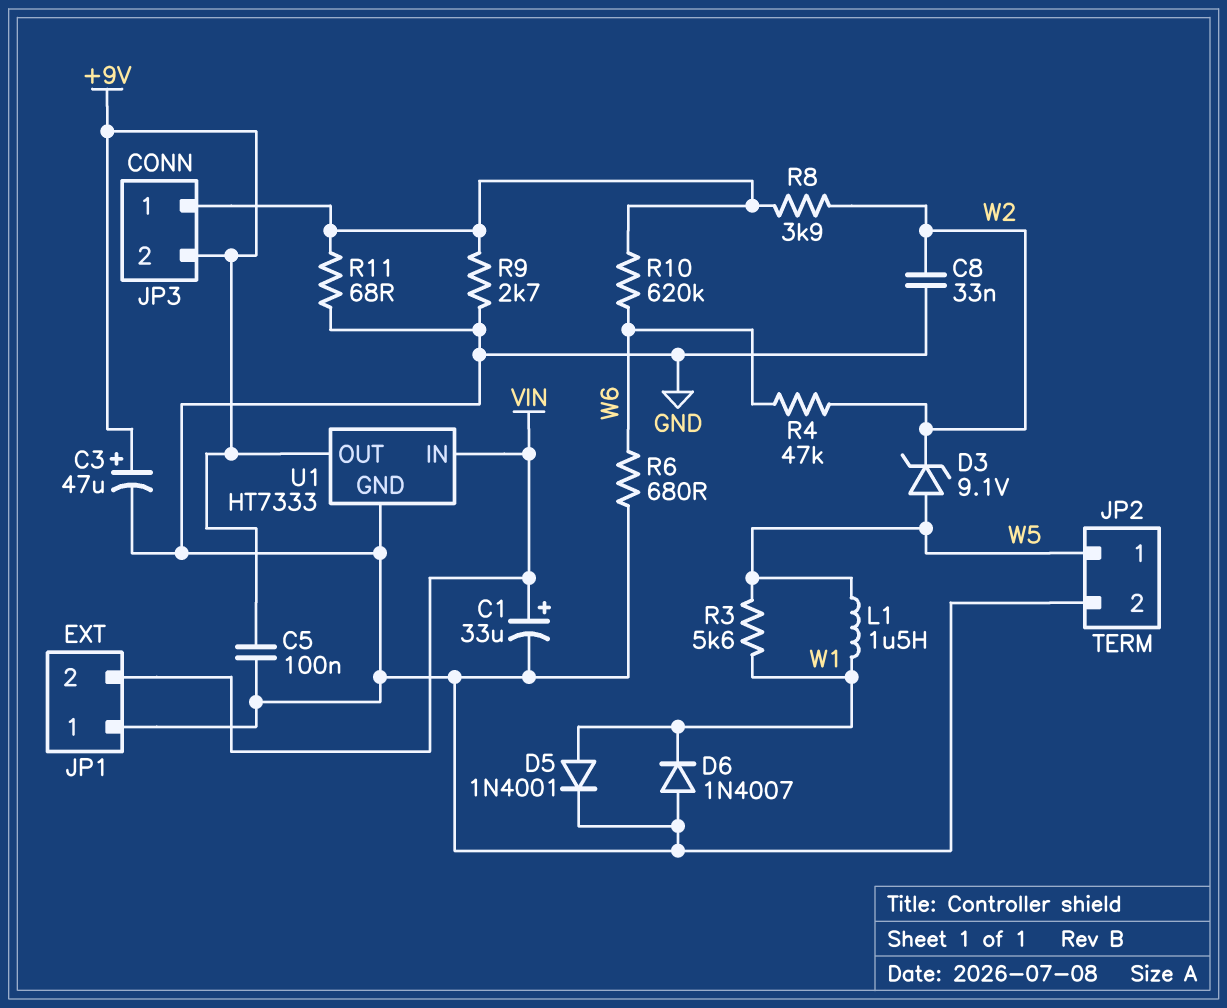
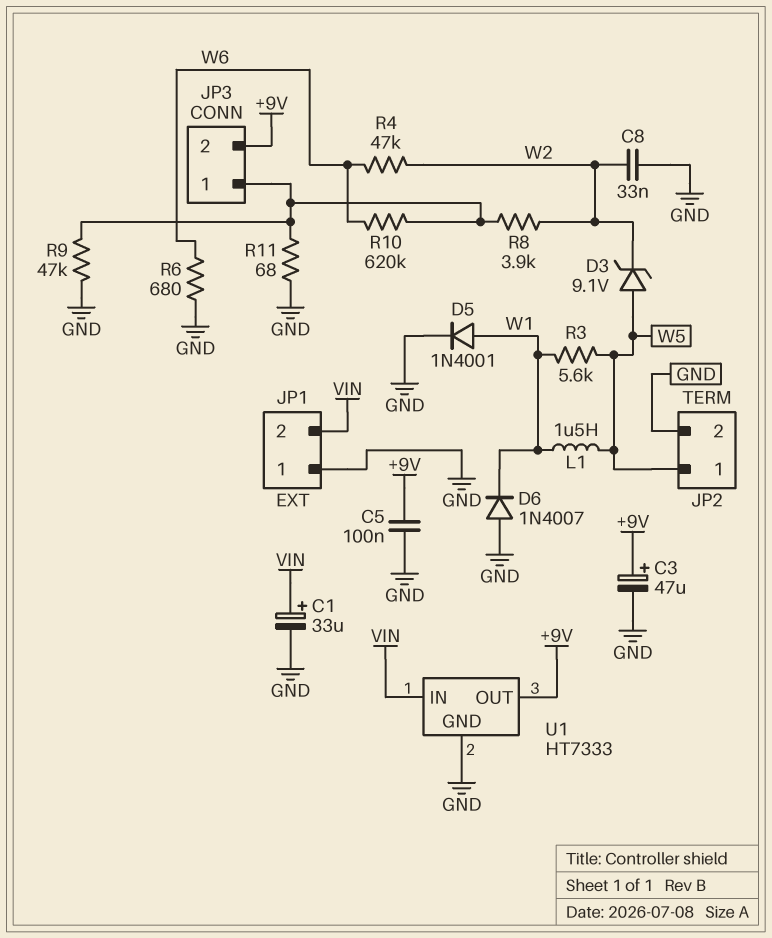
R9: 2.7k (GND, JP3/1) -> 47k (GND, JP3/1)

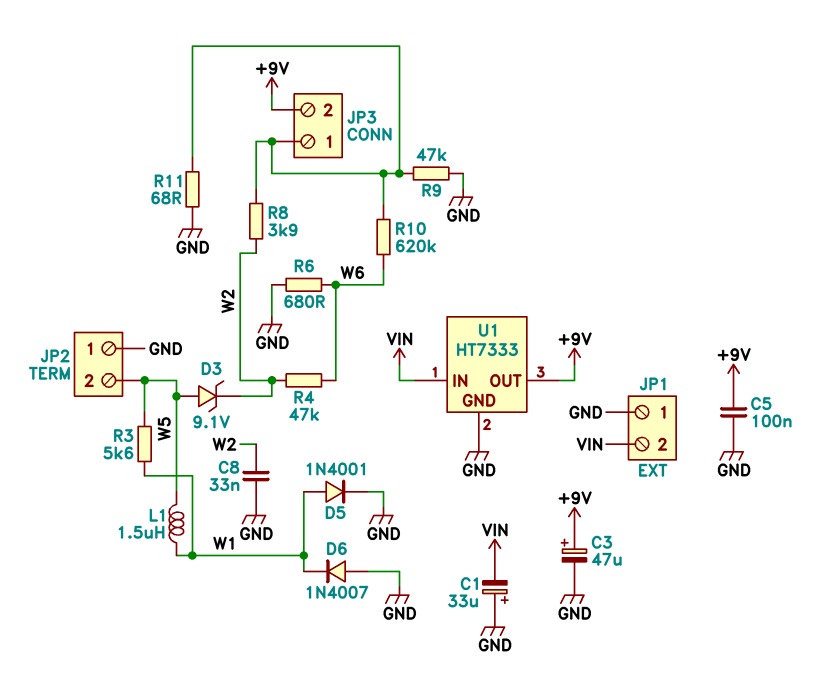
C1: 33uF (plus VIN, minus GND) -> 33uF (plus GND, minus VIN)
JP2 pin 1: W5 -> GND
JP2 pin 2: GND -> W5

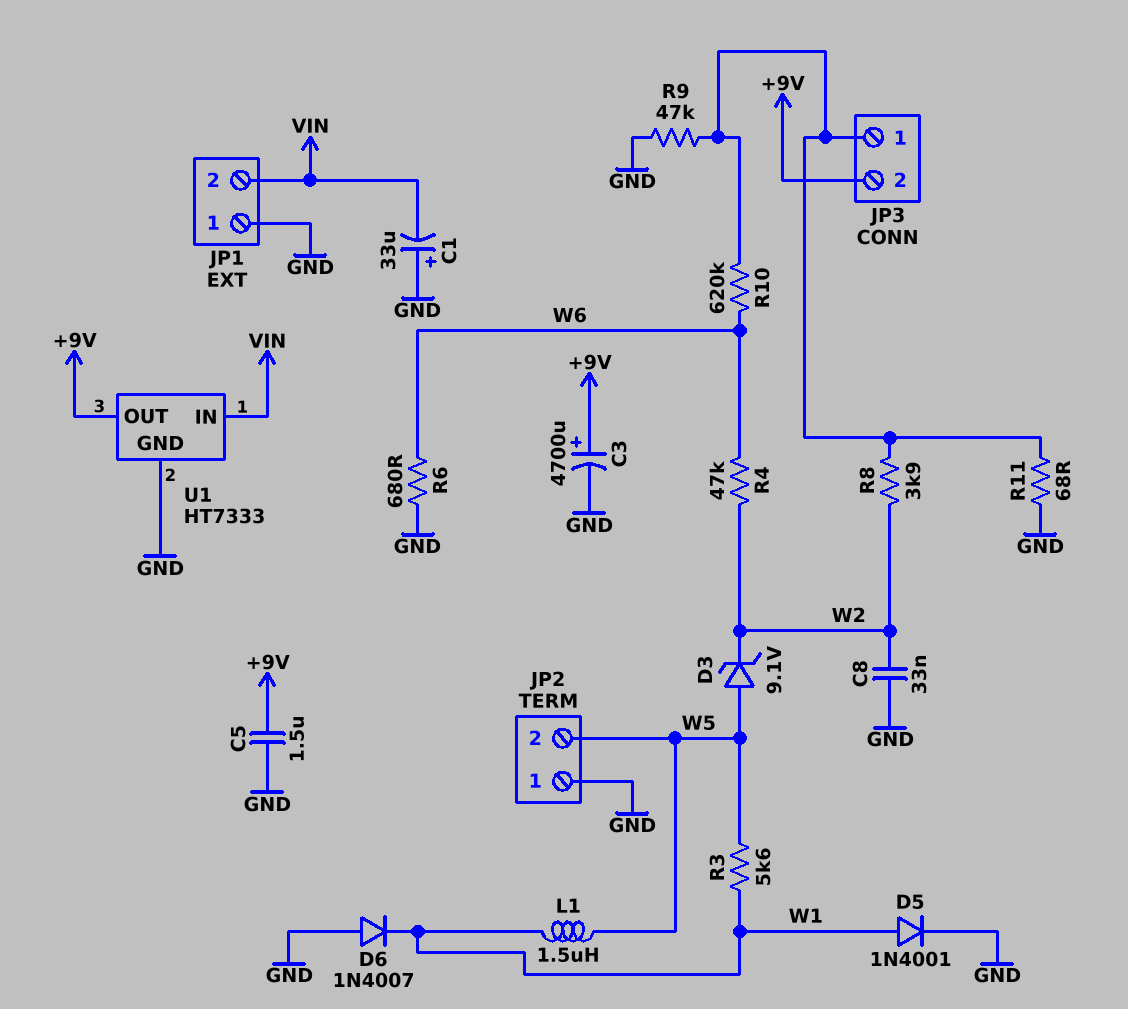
C3: 47uF (plus +9V, minus GND) -> 4700uF (plus +9V, minus GND)
C5: 100nF (+9V, GND) -> 1.5uF (+9V, GND)

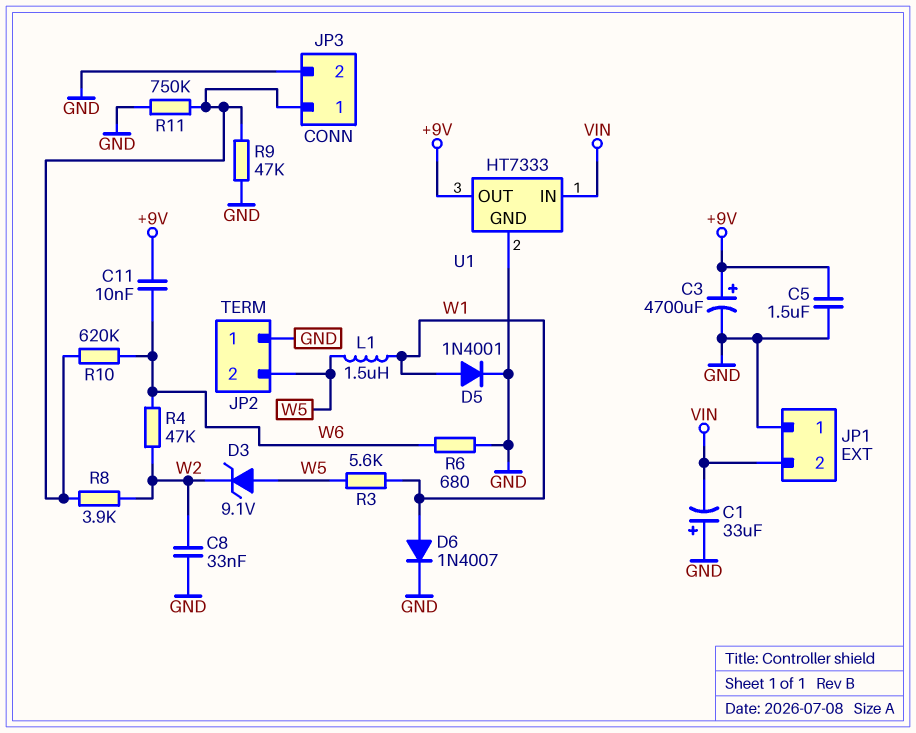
C11: none -> 10nF (+9V, W6)
D6: diode 1N4007 (A GND, K W1) -> diode 1N4007 (A W1, K GND)
JP3 pin 2: +9V -> GND
R11: 68 (GND, JP3/1) -> 750k (GND, JP3/1)

